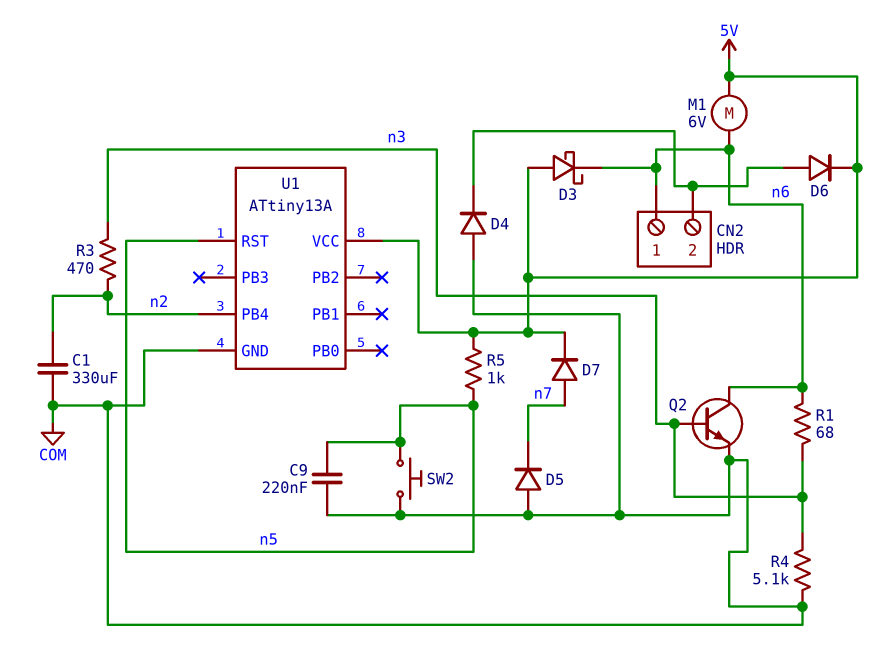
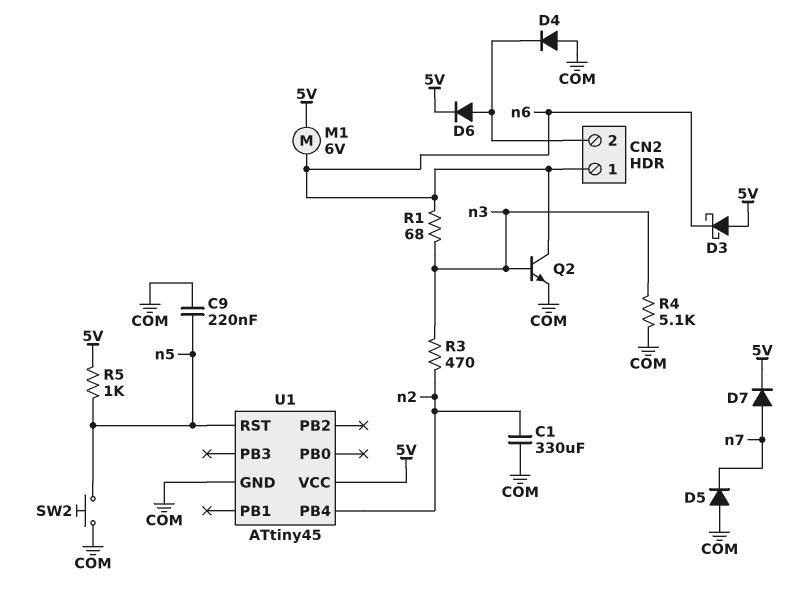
U1: ATtiny13A -> ATtiny45

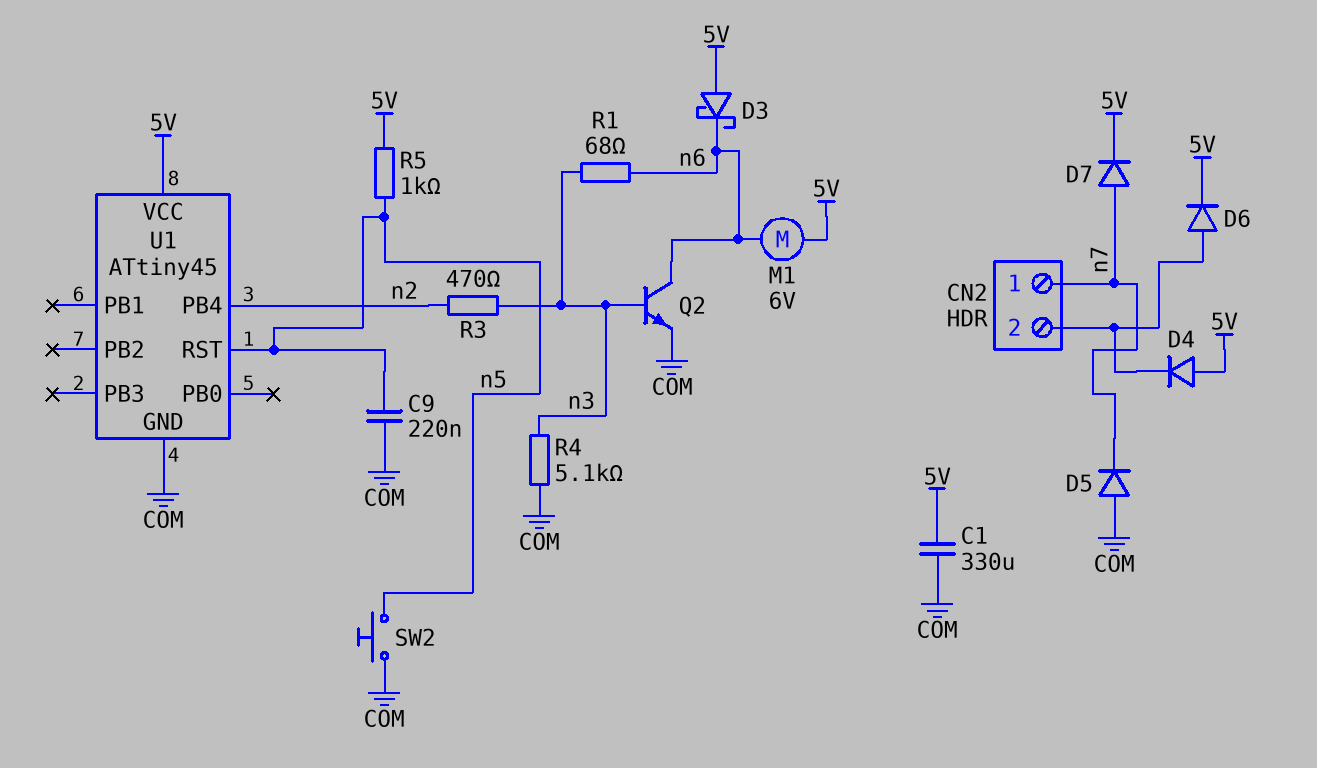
C1: 330uF (COM, n2) -> 330uF (5V, COM)
CN2 pin 1: n6 -> n7
D4: diode (A COM, K CN2/2) -> diode (A 5V, K CN2/2)

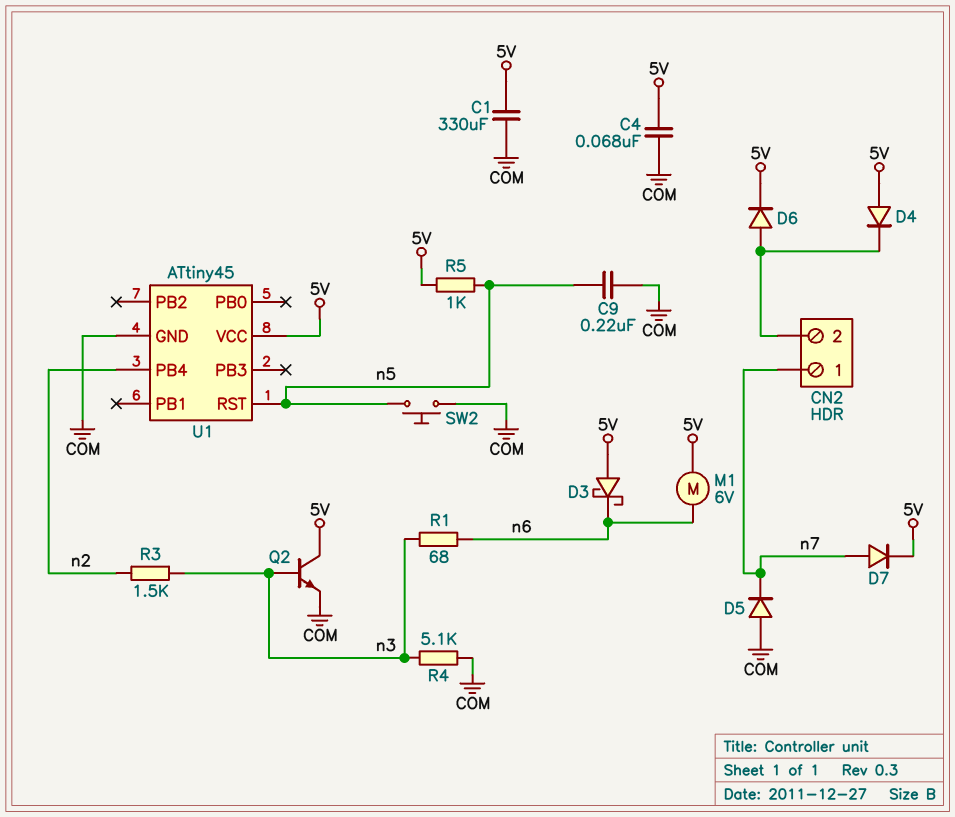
C4: none -> 68nF (5V, COM)
Q2: NPN (B n3, C n6, E COM) -> NPN (B n3, C 5V, E COM)
R3: 470 (n2, n3) -> 1.5k (n2, n3)

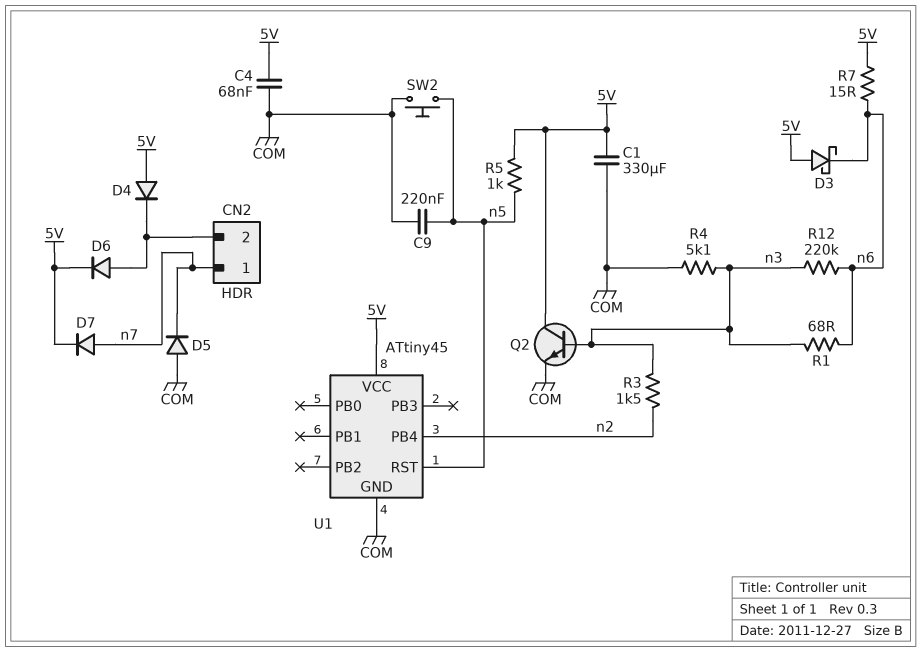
M1: motor 6V (5V, n6) -> none
R7: none -> 15 (5V, n6)
R12: none -> 220k (n3, n6)

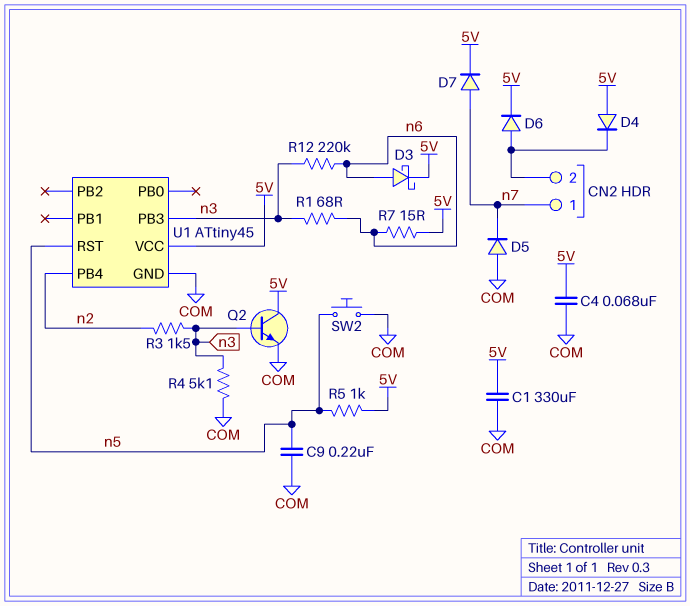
D3: schottky (A 5V, K n6) -> schottky (A n6, K 5V)
U1 pin PB3: none -> n3

